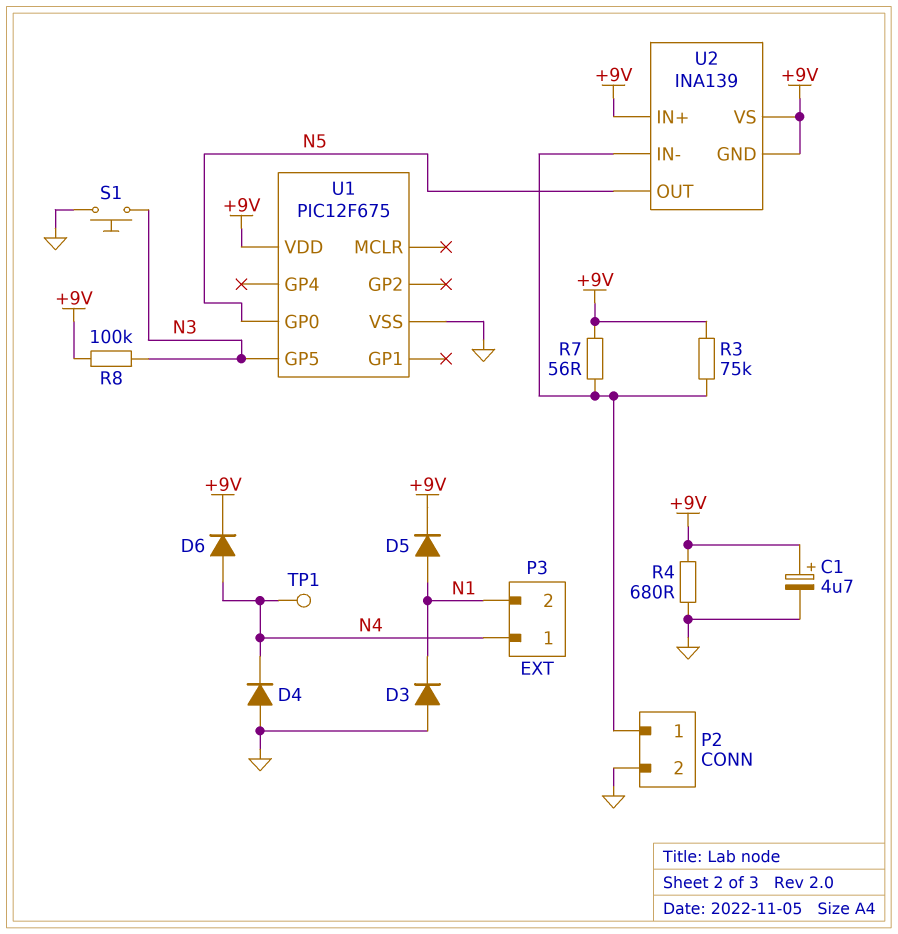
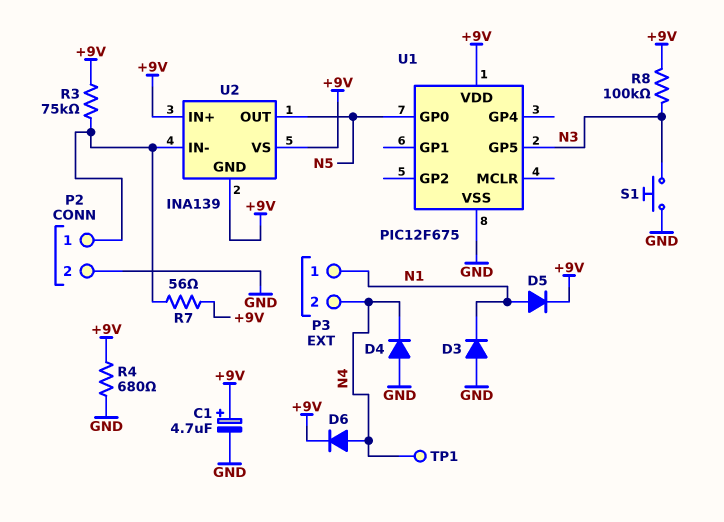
P3 pin 1: N4 -> N1
P3 pin 2: N1 -> N4

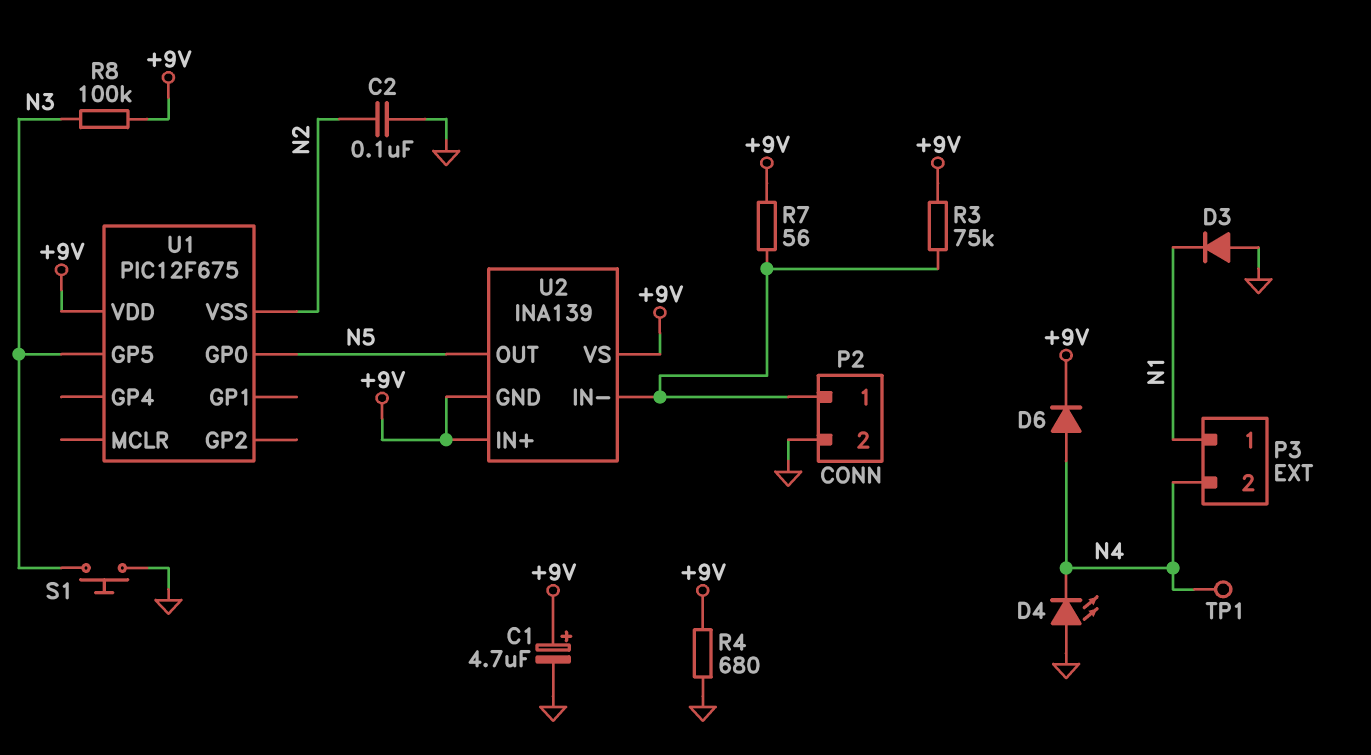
C2: none -> 100nF (GND, N2)
D4: diode (A GND, K N4) -> LED (A GND, K N4)
D5: diode (A N1, K +9V) -> none
U1 pin VSS: GND -> N2

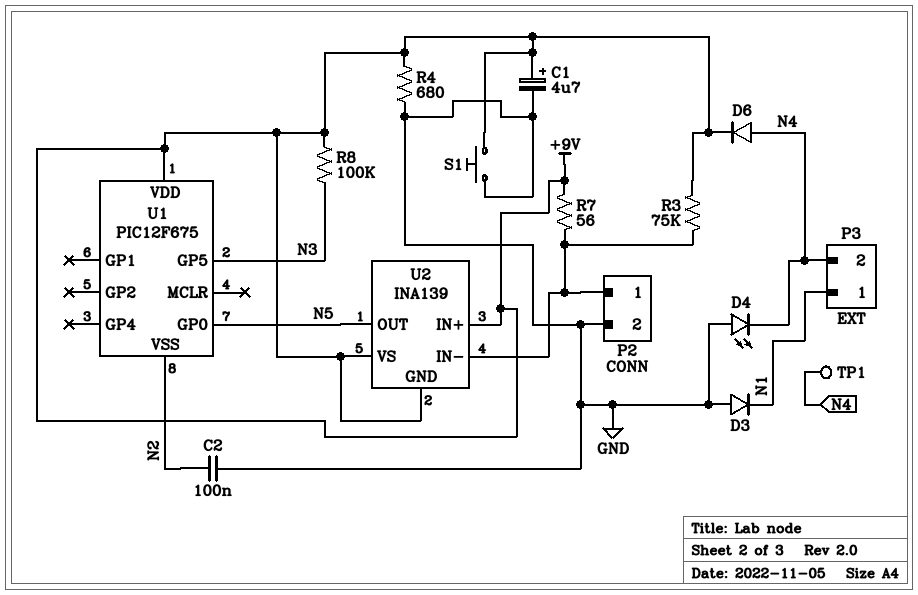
S1: button (GND, N3) -> button (+9V, GND)

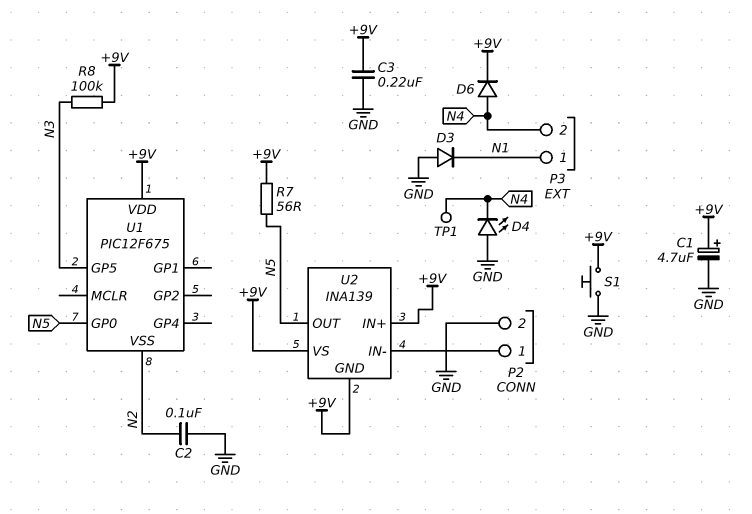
C3: none -> 220nF (+9V, GND)
R3: 75k (+9V, P2/1) -> none
R4: 680 (+9V, GND) -> none
R7: 56 (+9V, P2/1) -> 56 (+9V, N5)

